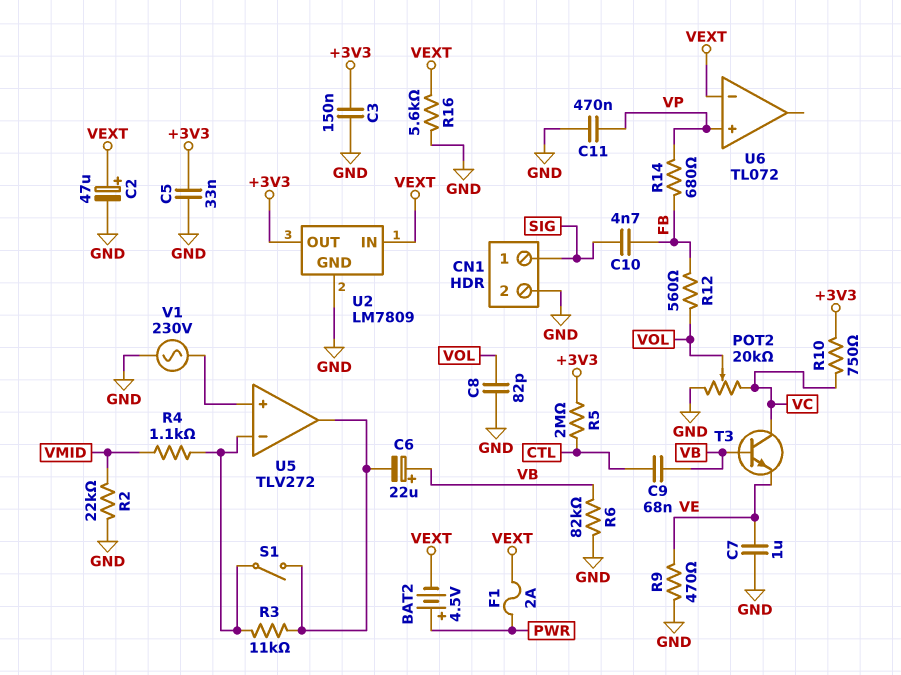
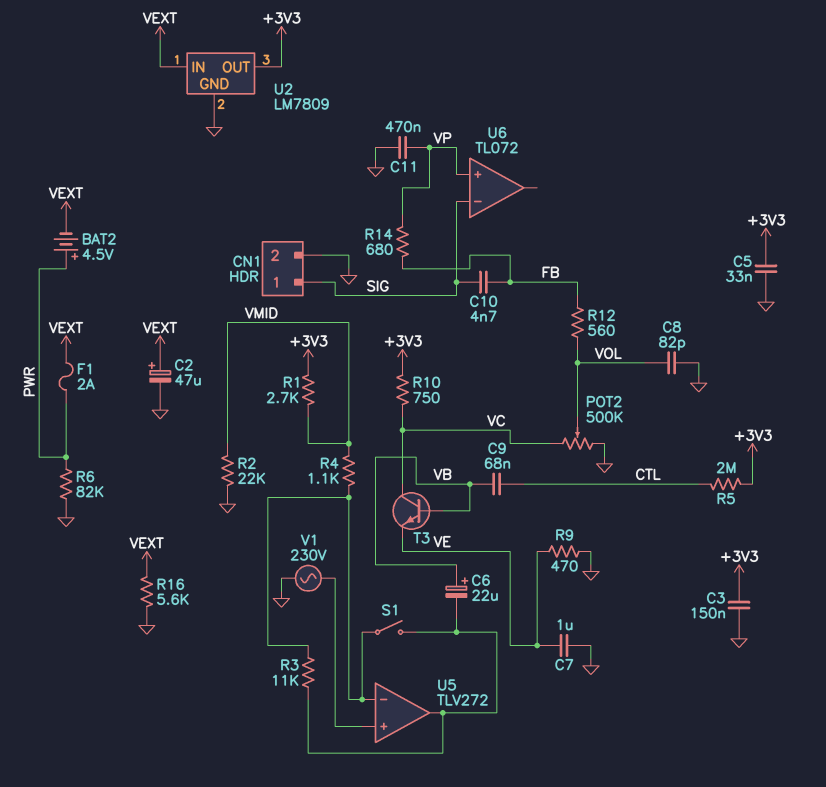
POT2: 20k (GND, VC, wiper VOL) -> 500k (GND, VC, wiper VOL)
R1: none -> 2.7k (+3V3, VMID)
R6: 82k (GND, VB) -> 82k (GND, PWR)
U6 pin in-: VEXT -> SIG

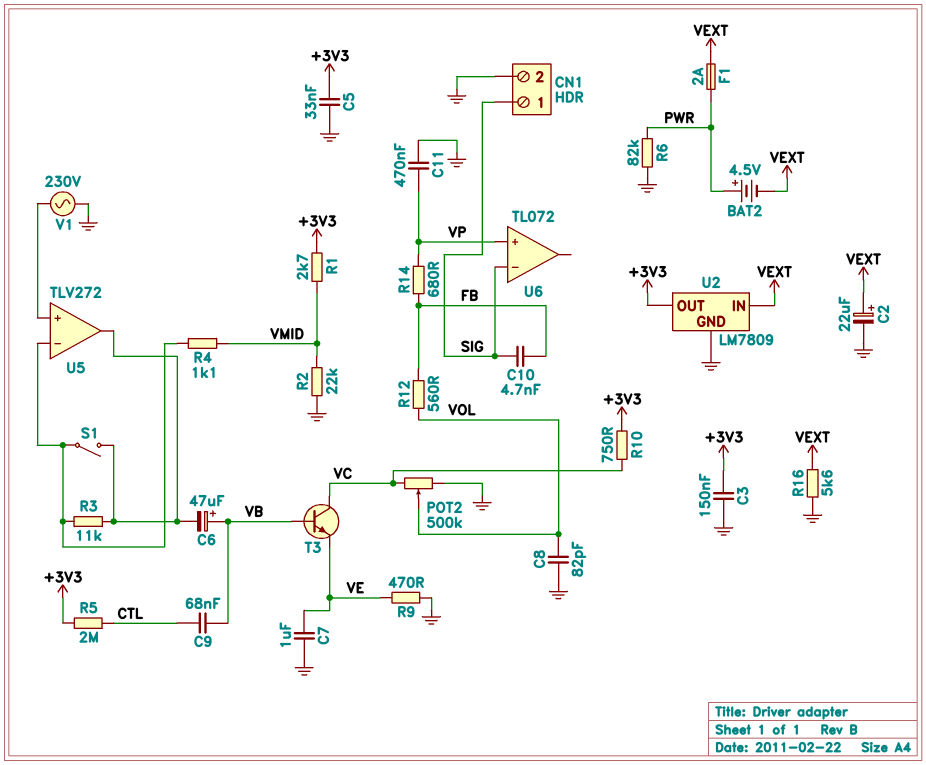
C2: 47uF (plus VEXT, minus GND) -> 22uF (plus VEXT, minus GND)
C6: 22uF (plus VB, minus U5/out) -> 47uF (plus VB, minus U5/out)

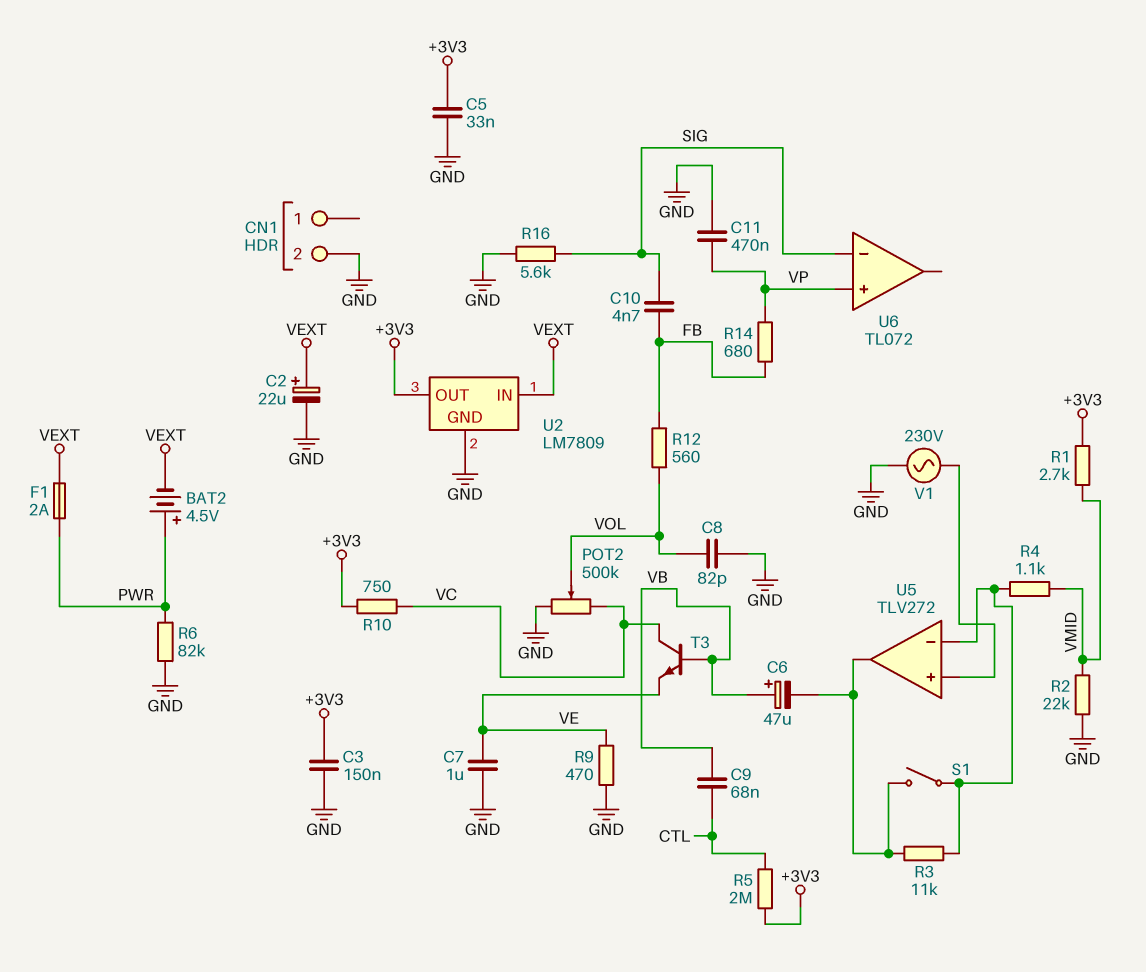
CN1 pin 1: SIG -> none
R16: 5.6k (GND, VEXT) -> 5.6k (GND, SIG)

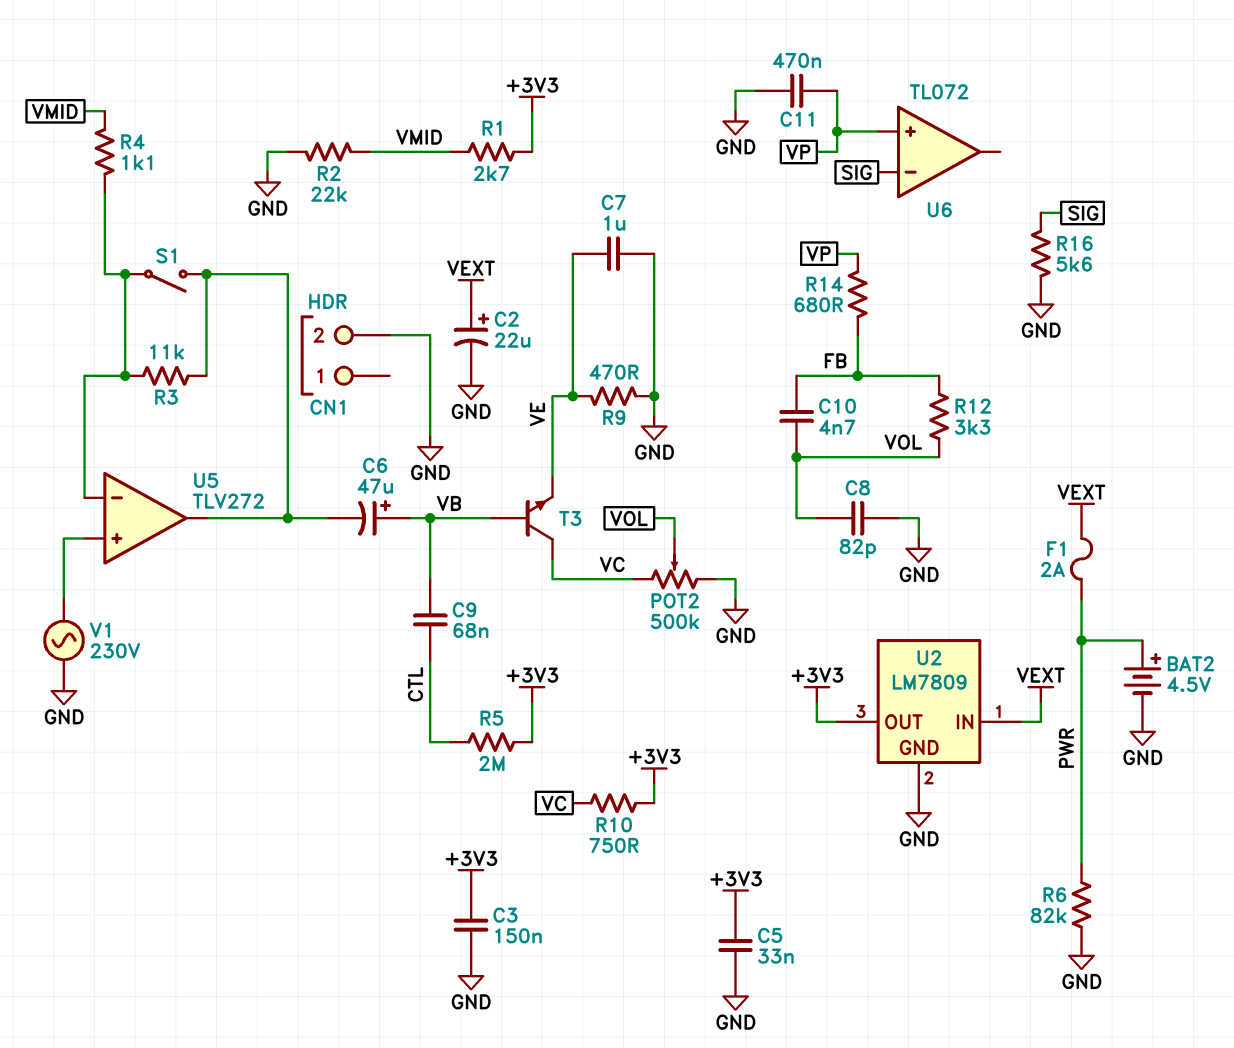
BAT2: 4.5V (plus PWR, minus VEXT) -> 4.5V (plus PWR, minus GND)
C10: 4.7nF (FB, SIG) -> 4.7nF (FB, VOL)
R12: 560 (FB, VOL) -> 3.3k (FB, VOL)

